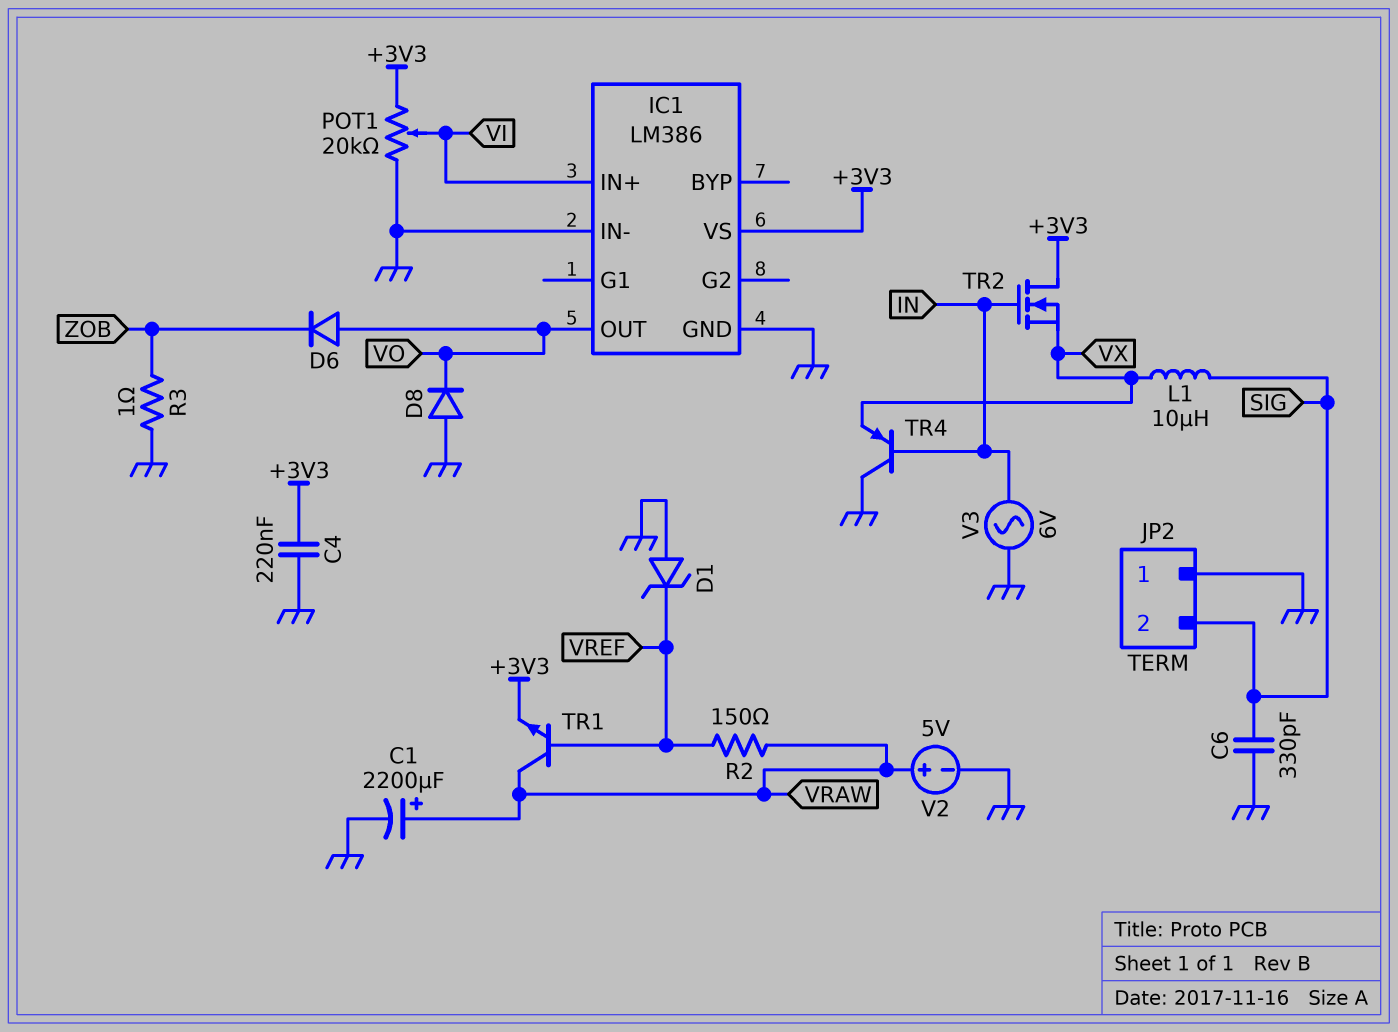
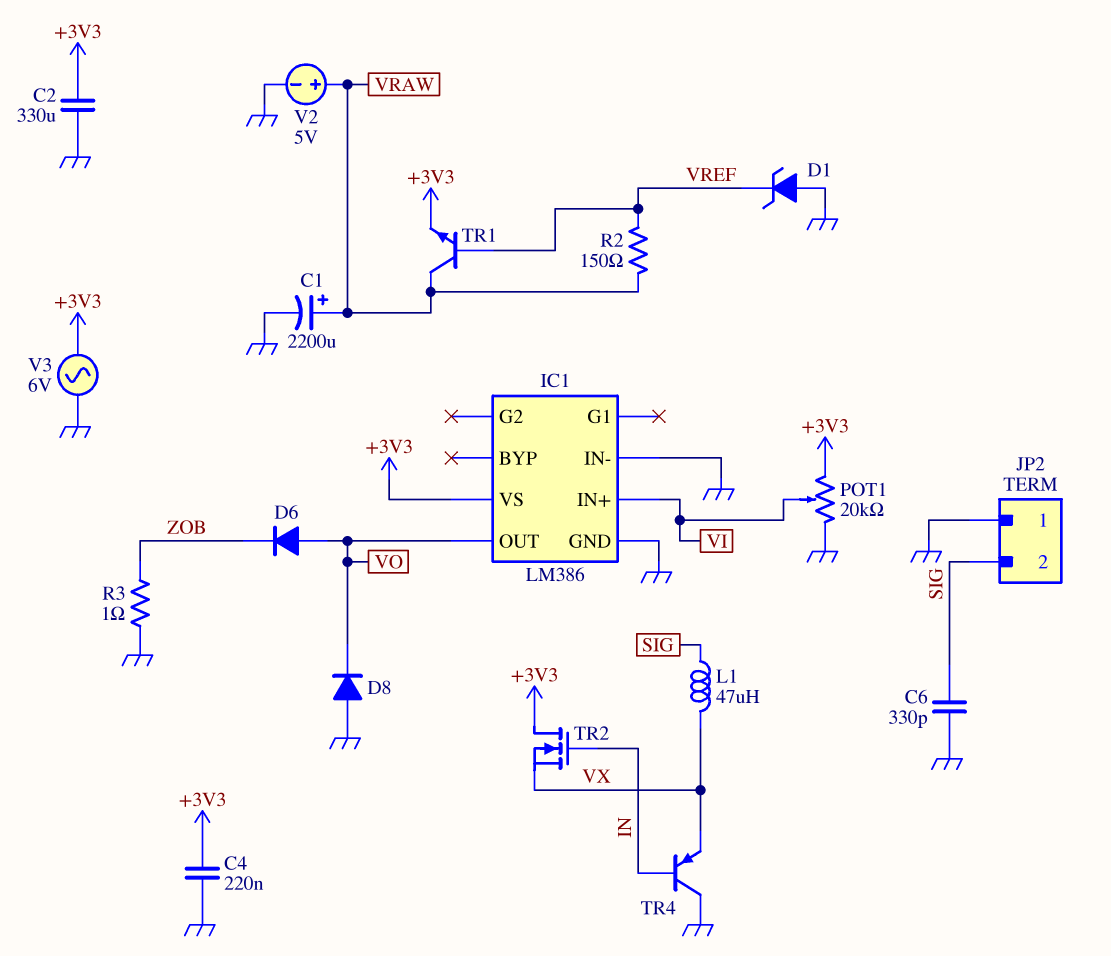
C2: none -> 330uF (+3V3, GND)
L1: 10uH (SIG, VX) -> 47uH (SIG, VX)
V3: AC 6V (GND, IN) -> AC 6V (+3V3, GND)

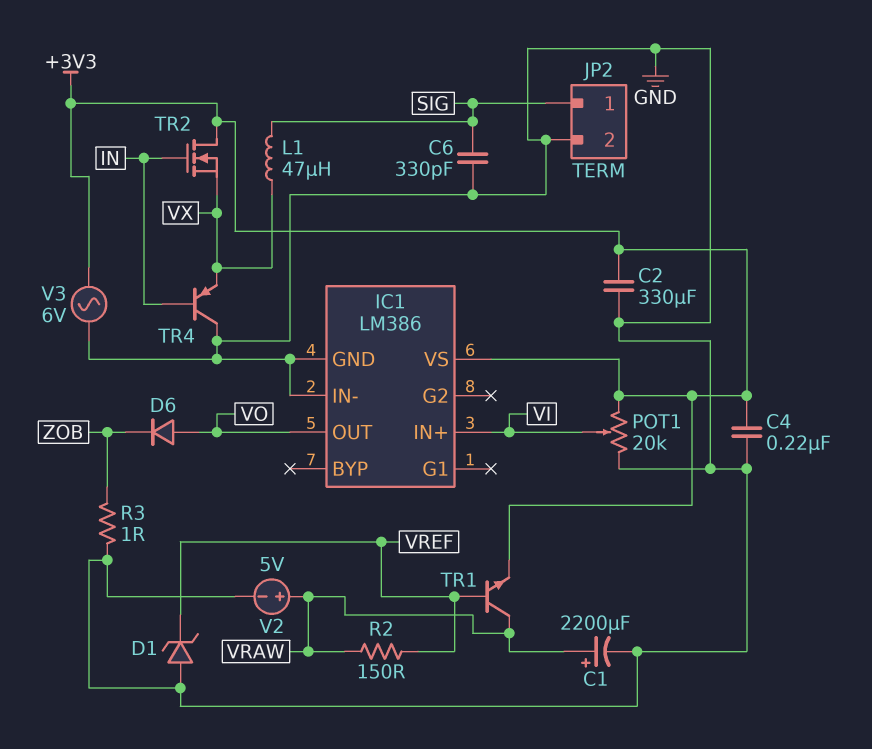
D8: diode (A GND, K VO) -> none
JP2 pin 1: GND -> SIG
JP2 pin 2: SIG -> GND

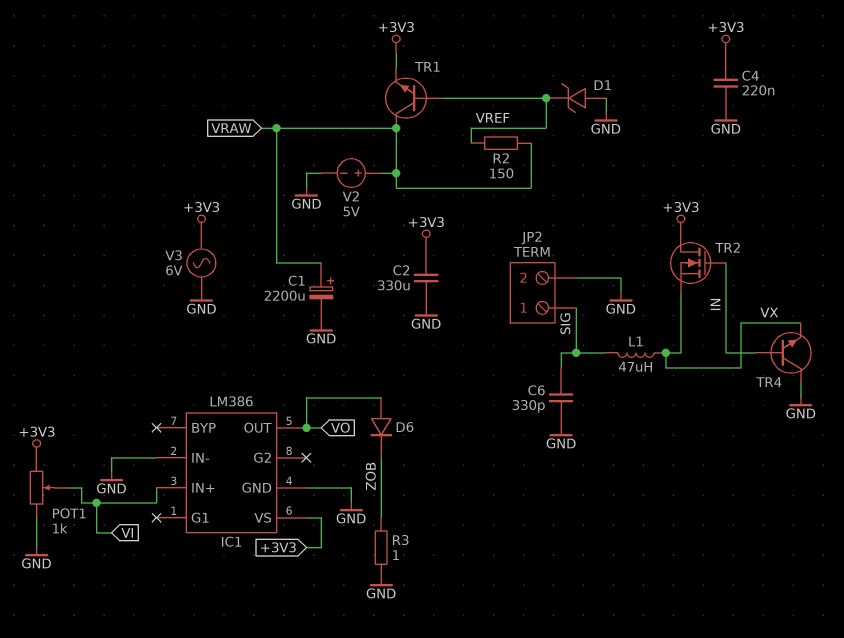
POT1: 20k (+3V3, GND, wiper VI) -> 1k (+3V3, GND, wiper VI)
TR4: PNP (B IN, C GND, E VX) -> NPN (B IN, C GND, E VX)

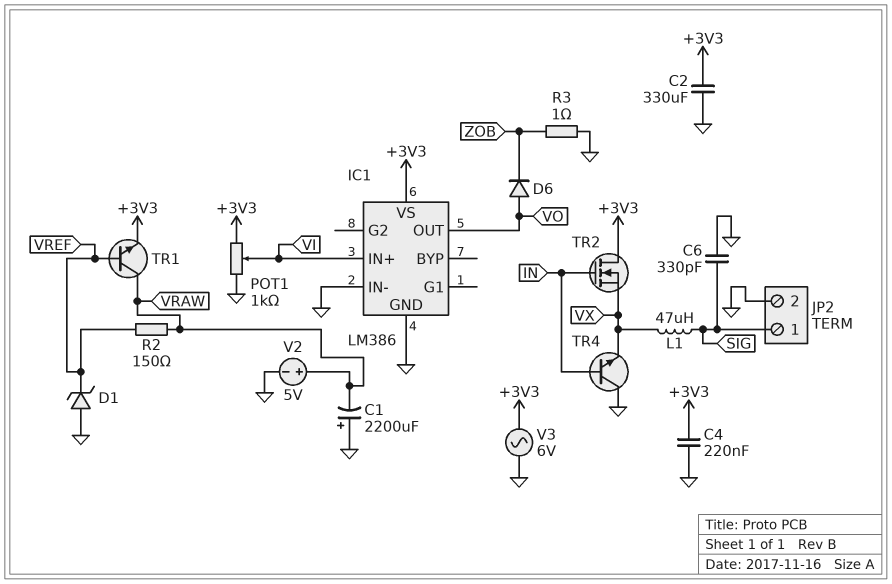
C1: 2200uF (plus VRAW, minus GND) -> 2200uF (plus GND, minus VRAW)

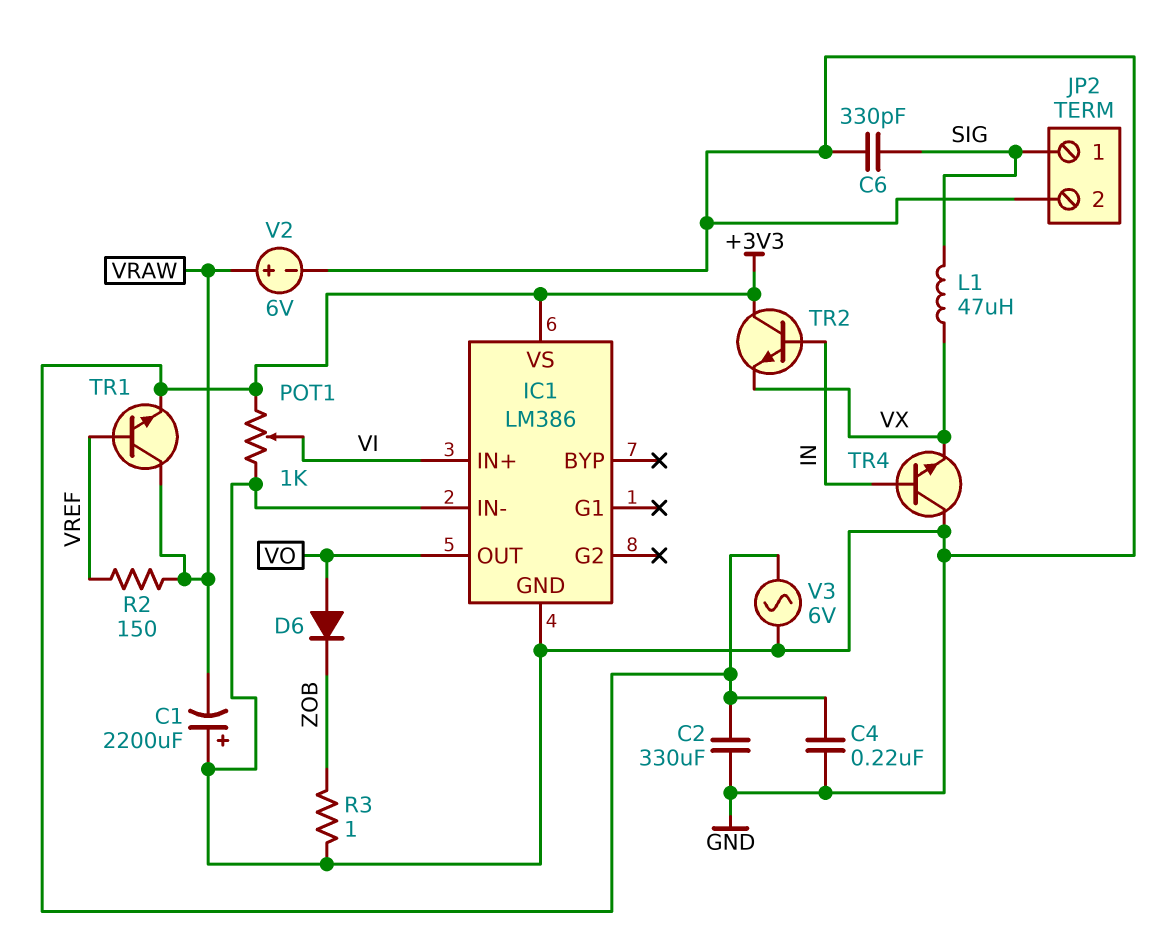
D1: zener (A GND, K VREF) -> none
TR2: NMOS (G IN, D +3V3, S VX) -> NPN (B IN, C +3V3, E VX)
V2: 5V (plus VRAW, minus GND) -> 6V (plus VRAW, minus GND)

